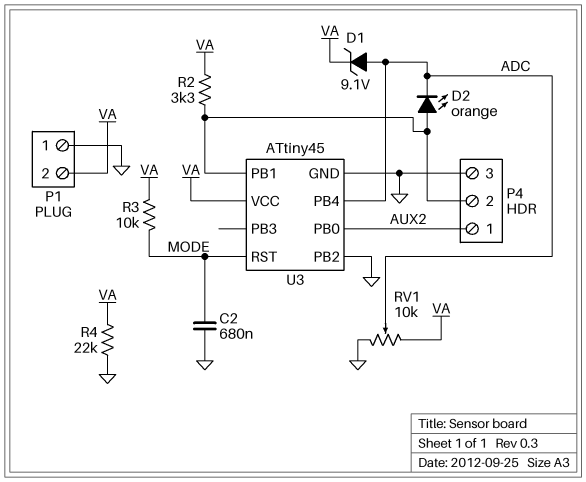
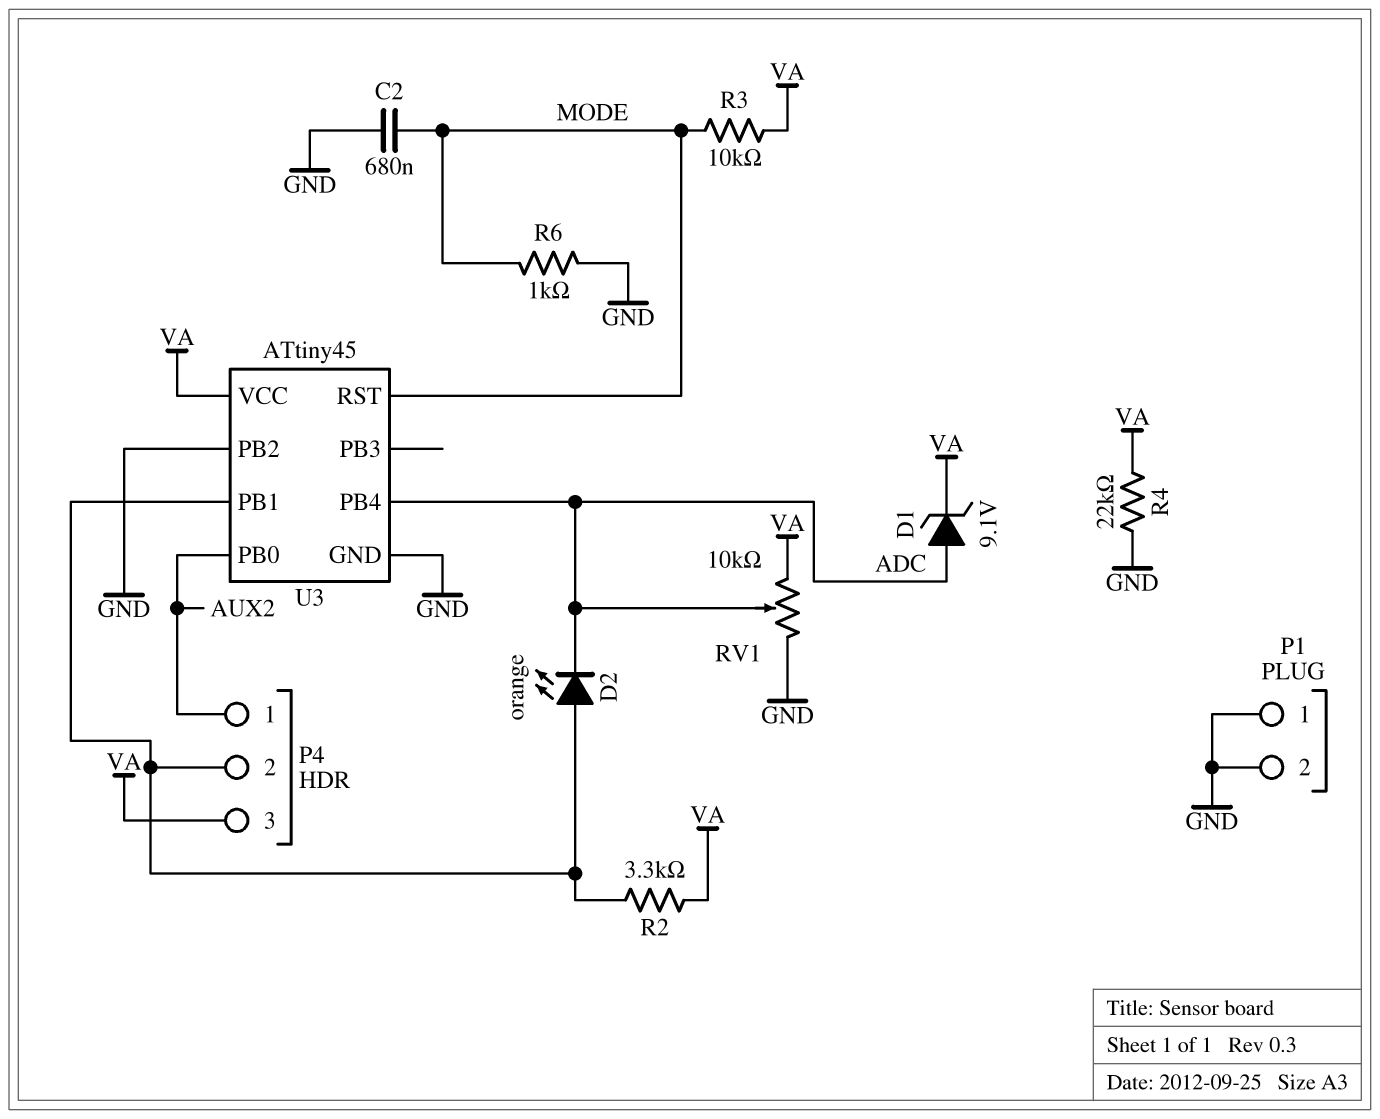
P1 pin 2: VA -> GND
P4 pin 3: GND -> VA
R6: none -> 1k (GND, MODE)

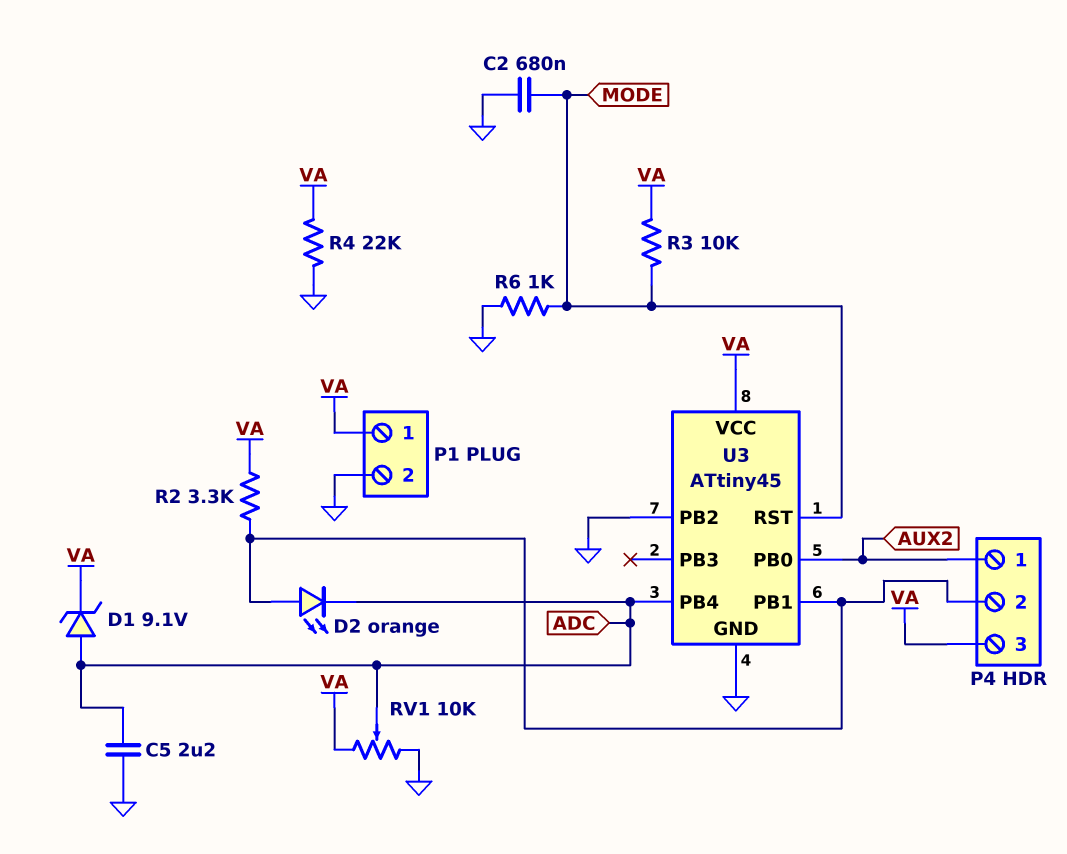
C5: none -> 2.2uF (ADC, GND)
P1 pin 1: GND -> VA

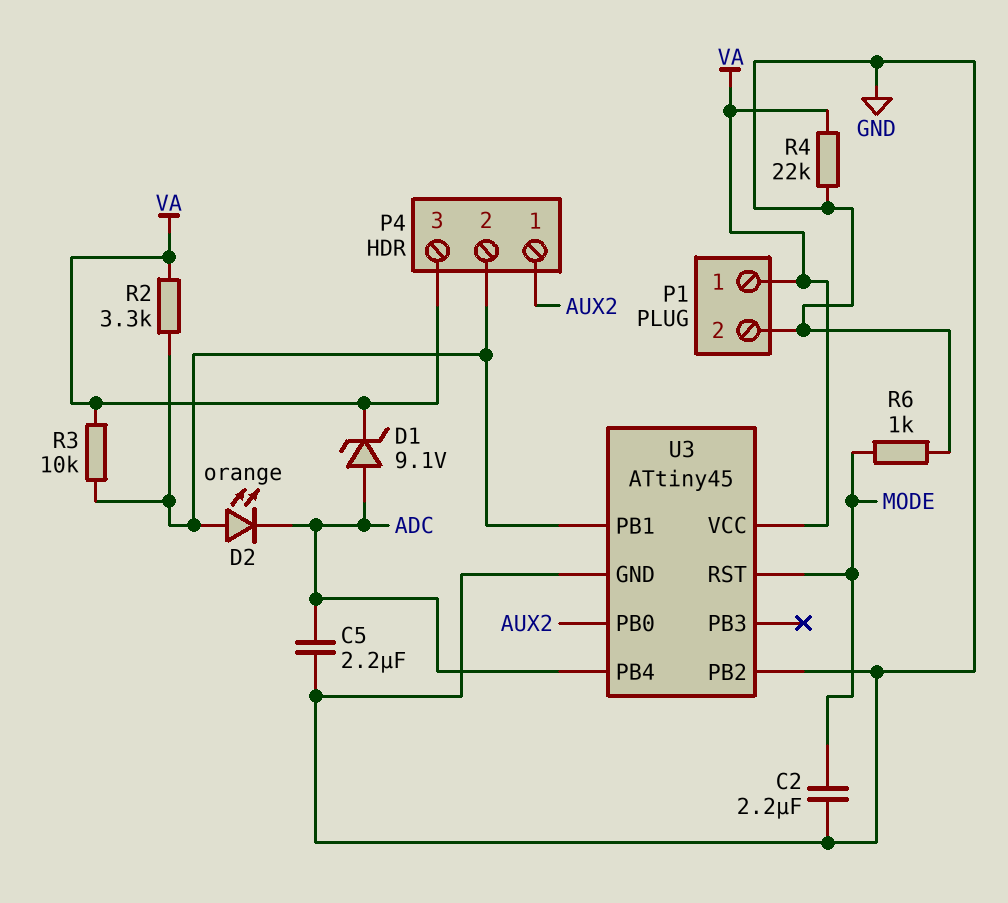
C2: 680nF (GND, MODE) -> 2.2uF (GND, MODE)
R3: 10k (MODE, VA) -> 10k (P4/2, VA)
RV1: 10k (GND, VA, wiper ADC) -> none

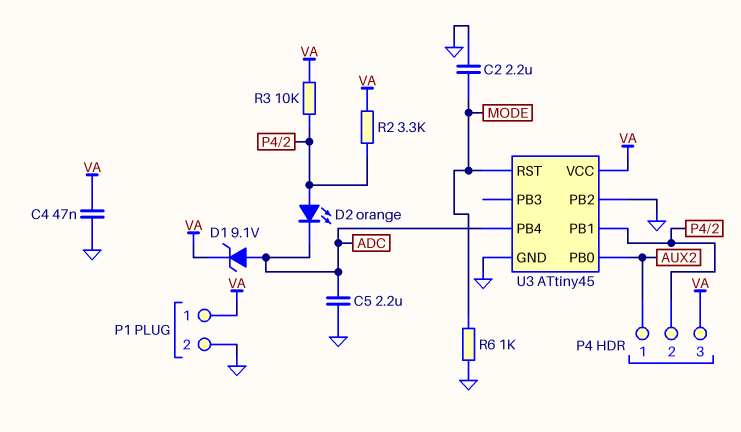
C4: none -> 47nF (GND, VA)
R4: 22k (GND, VA) -> none

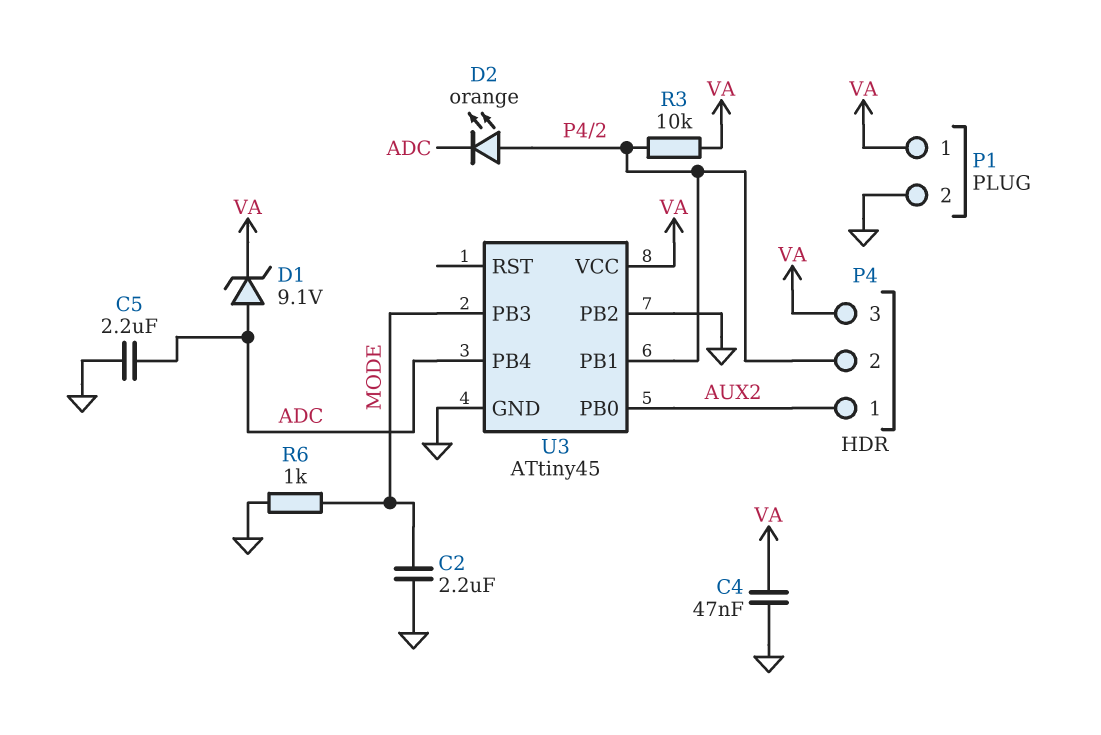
R2: 3.3k (P4/2, VA) -> none
U3 pin PB3: none -> MODE
U3 pin RST: MODE -> none

